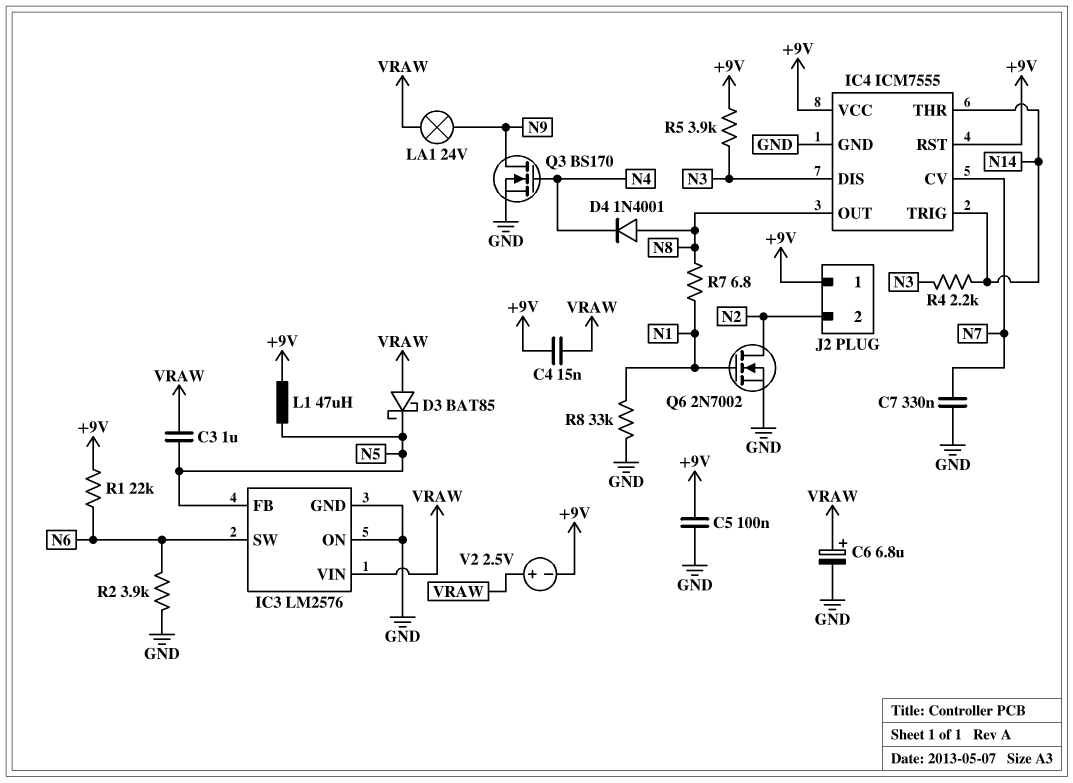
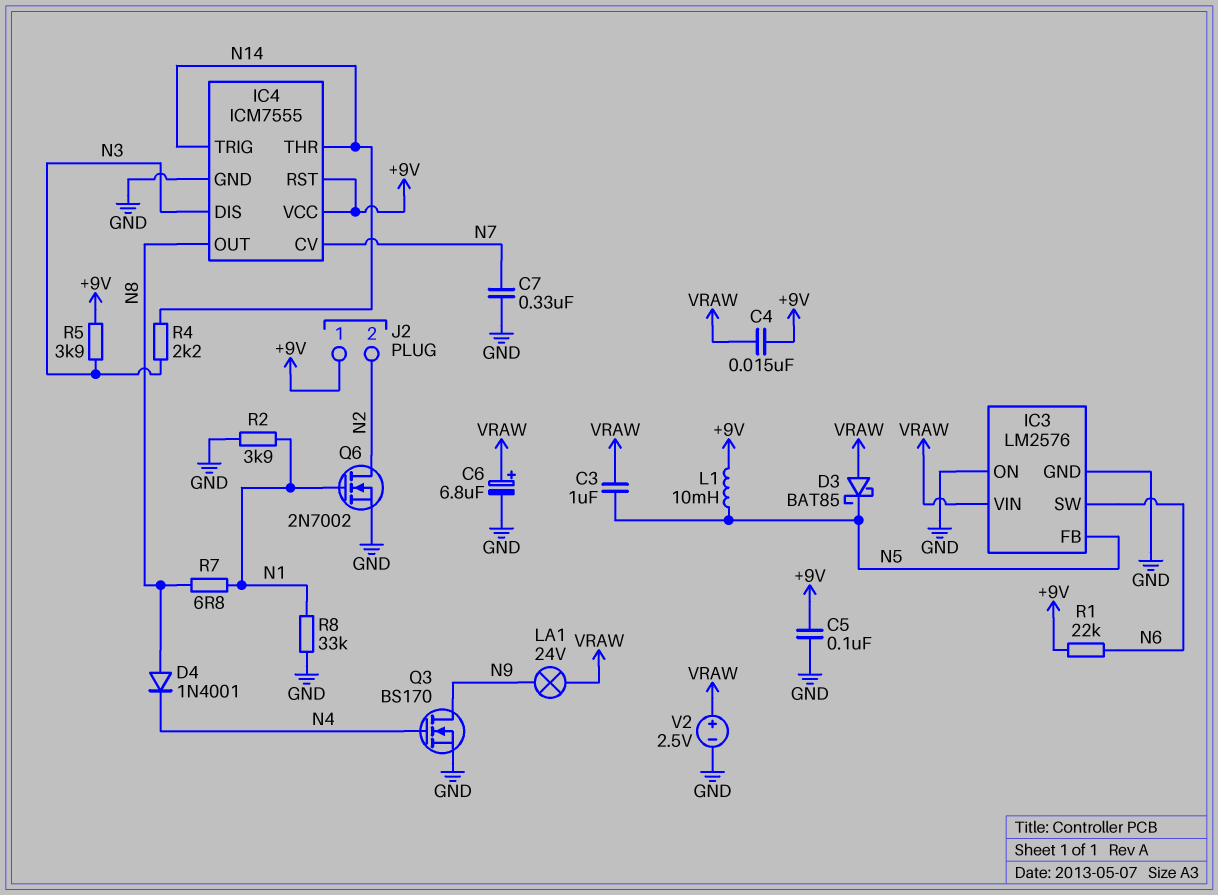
L1: 47uH (+9V, N5) -> 10mH (+9V, N5)
R2: 3.9k (GND, N6) -> 3.9k (GND, N1)
V2: 2.5V (plus VRAW, minus +9V) -> 2.5V (plus VRAW, minus GND)

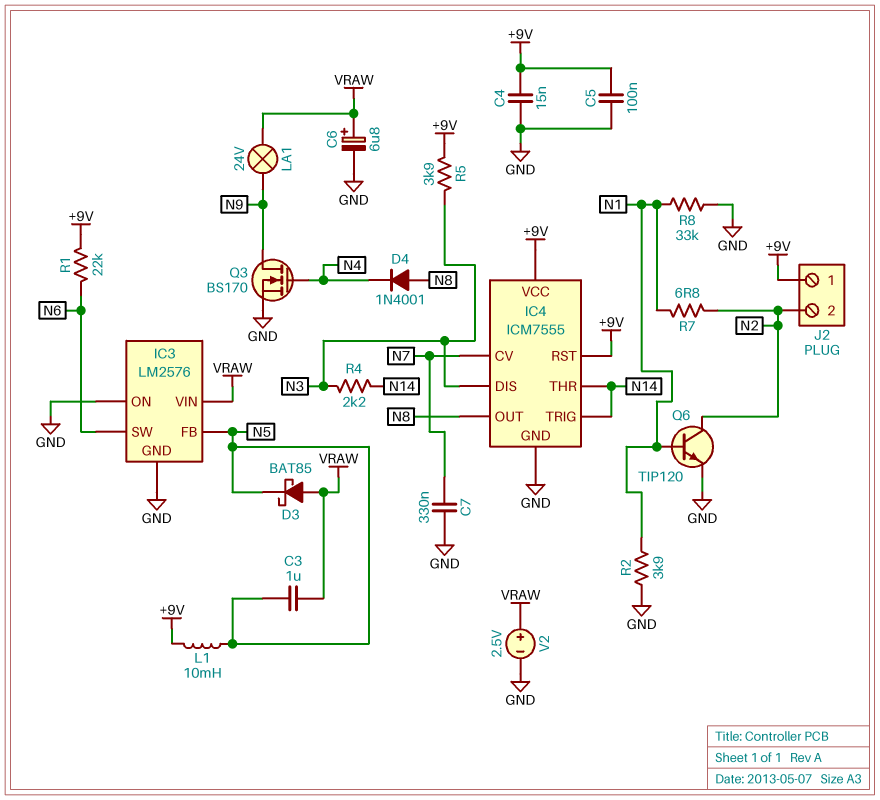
C4: 15nF (+9V, VRAW) -> 15nF (+9V, GND)
Q6: NMOS 2N7002 (G N1, D N2, S GND) -> NPN TIP120 (B N1, C N2, E GND)
R7: 6.8 (N1, N8) -> 6.8 (N1, N2)

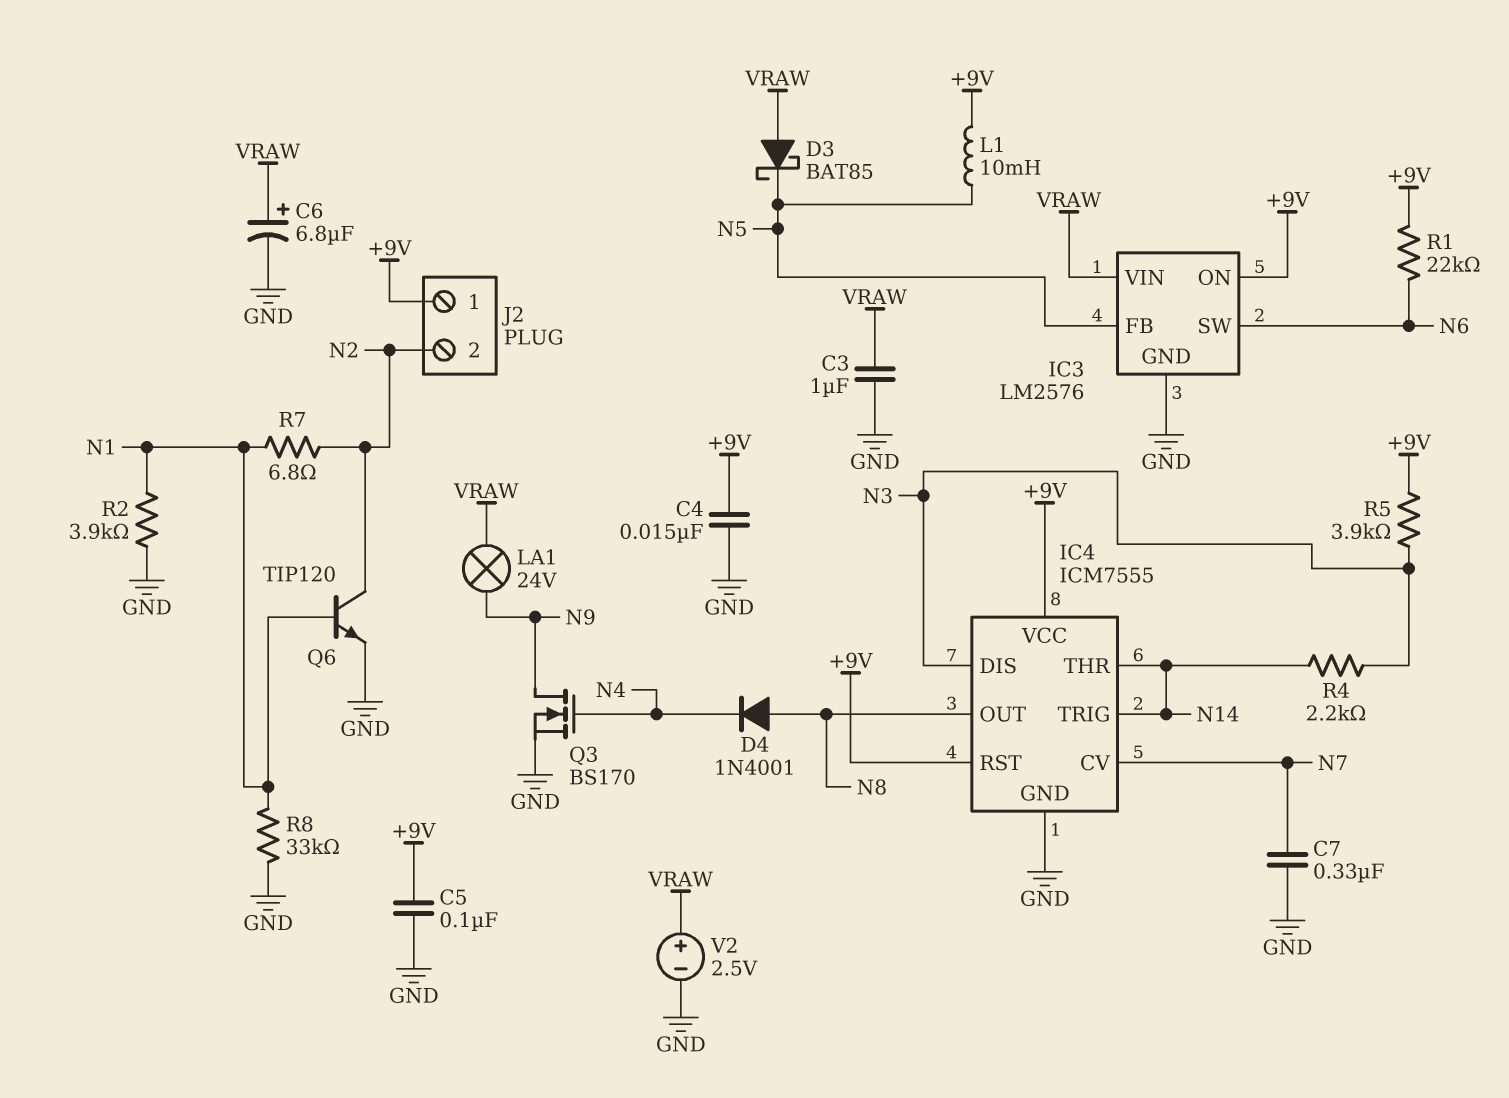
C3: 1uF (N5, VRAW) -> 1uF (GND, VRAW)
IC3 pin ON: GND -> +9V

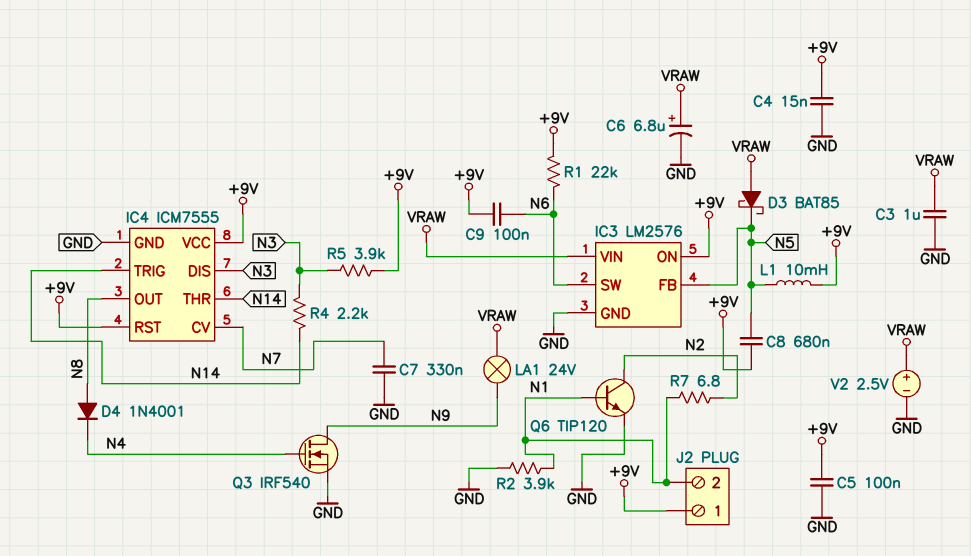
C8: none -> 680nF (+9V, N5)
C9: none -> 100nF (+9V, N6)
J2 pin 2: N2 -> N1
Q3: NMOS BS170 (G N4, D N9, S GND) -> NMOS IRF540 (G N4, D N9, S GND)
R8: 33k (GND, N1) -> none

